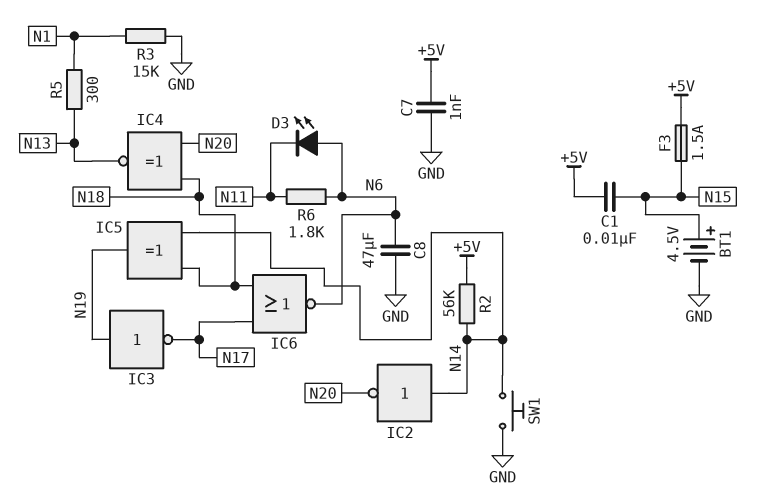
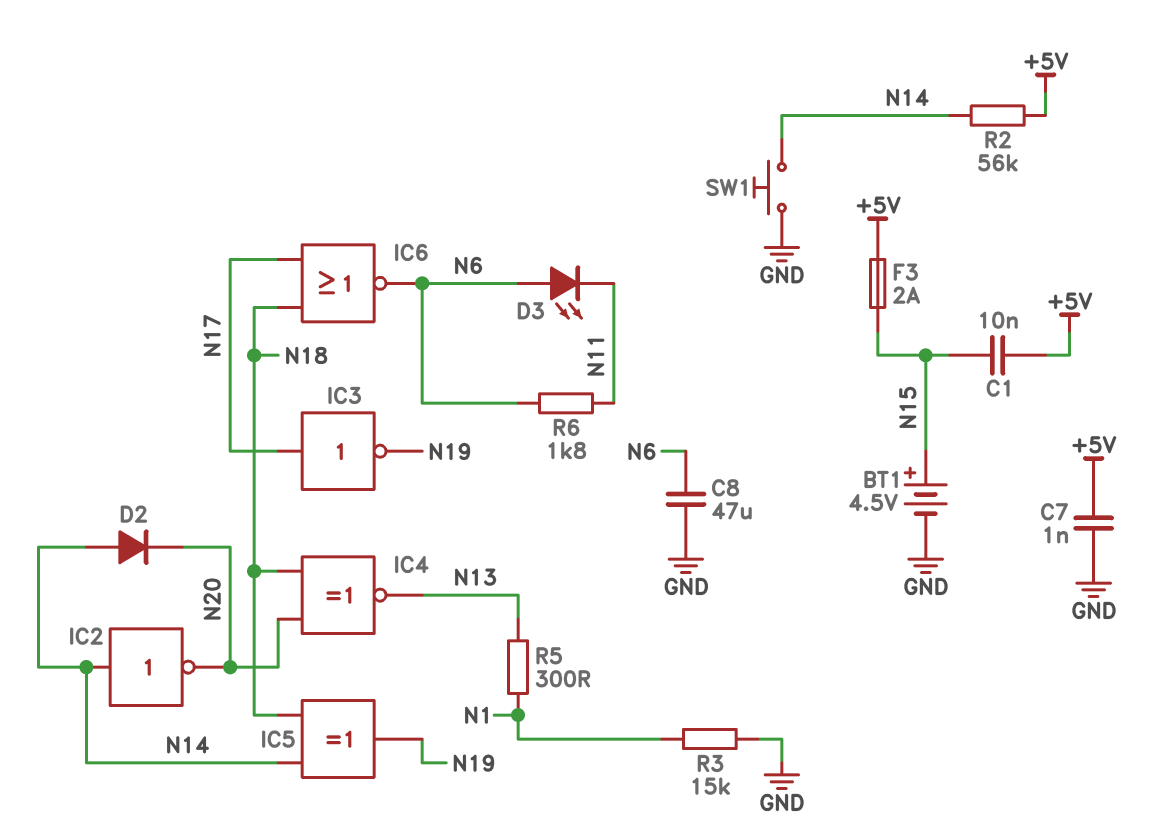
D2: none -> diode (A N14, K N20)
F3: 1.5A (+5V, N15) -> 2A (+5V, N15)
IC3: NOT (in N19, out N17) -> NOT (in N17, out N19)

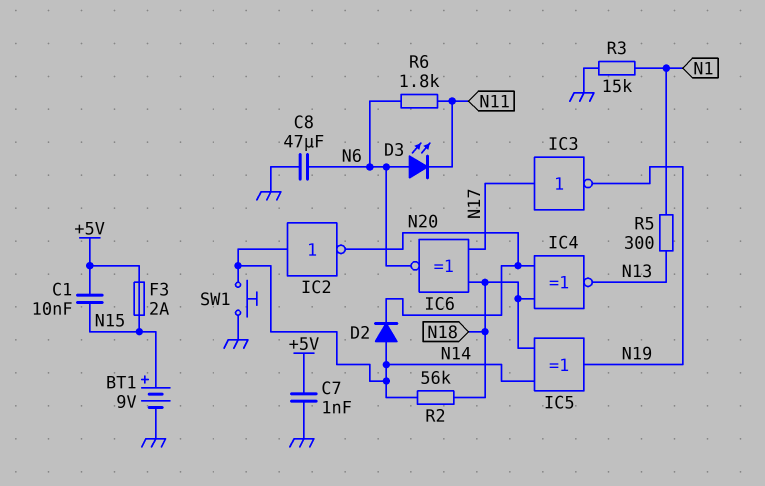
BT1: 4.5V (plus N15, minus GND) -> 9V (plus N15, minus GND)
IC6: NOR (in N17, in N18, out N6) -> XNOR (in N17, in N18, out N6)
R2: 56k (+5V, N14) -> 56k (N14, N18)

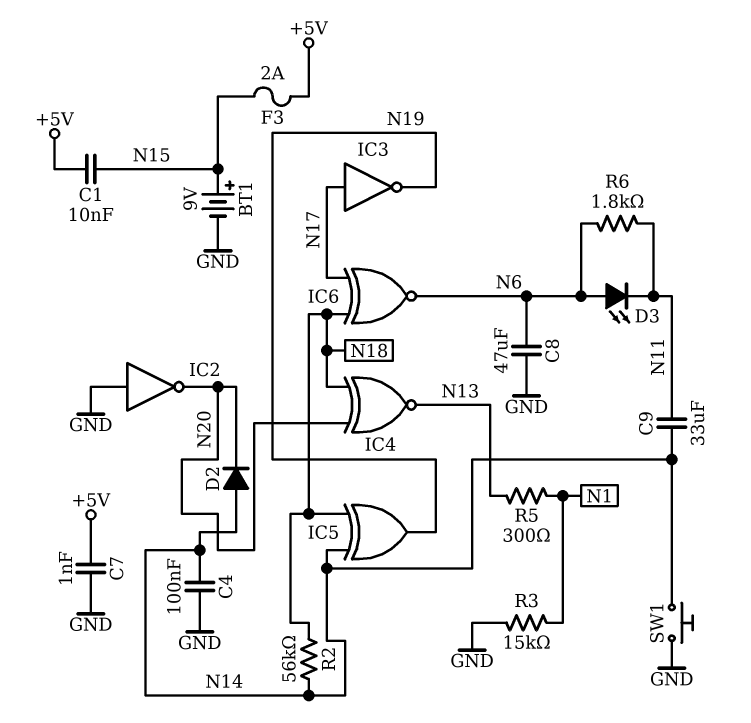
C4: none -> 100nF (GND, N14)
C9: none -> 33uF (N11, N14)
IC2: NOT (in N14, out N20) -> NOT (in GND, out N20)

